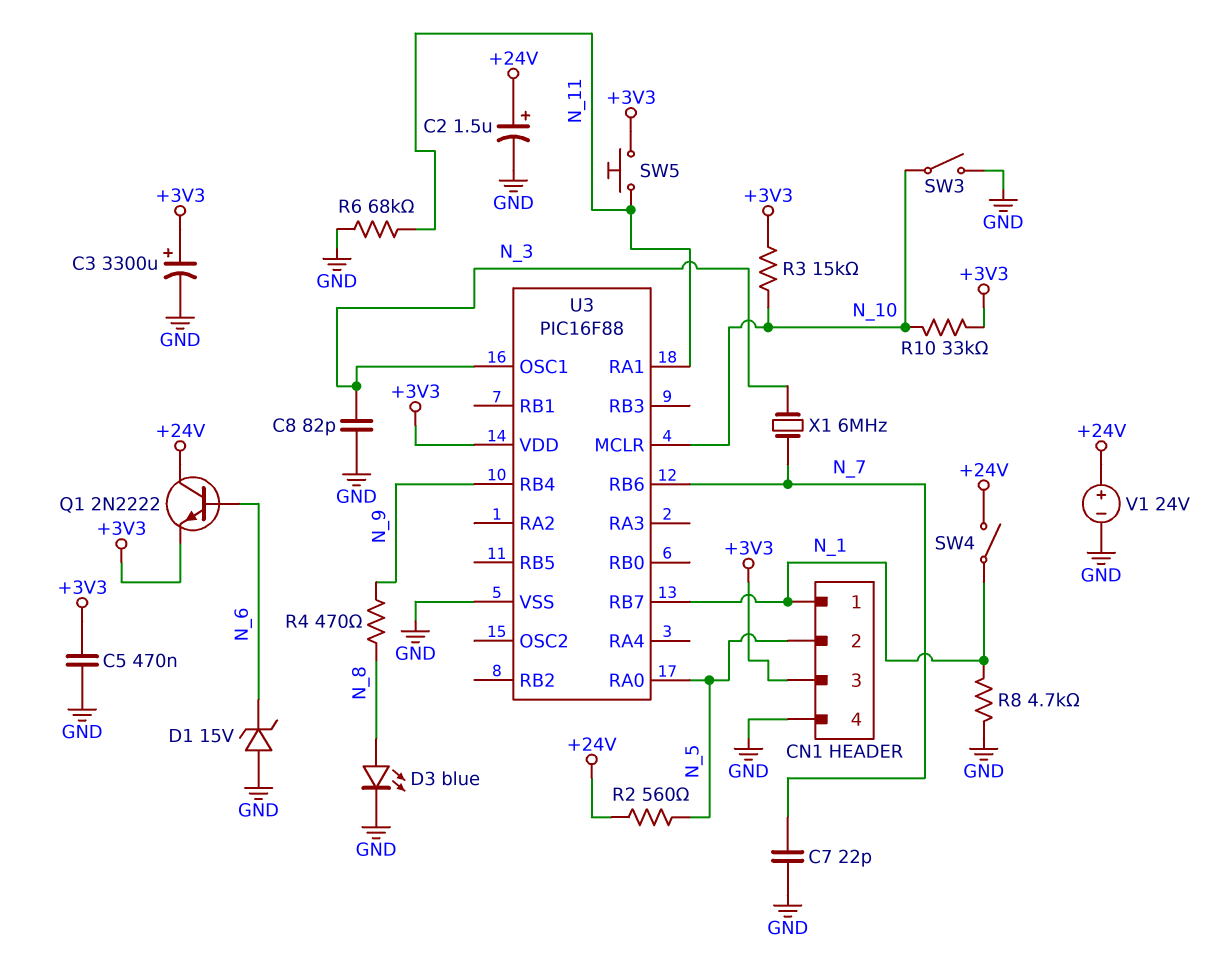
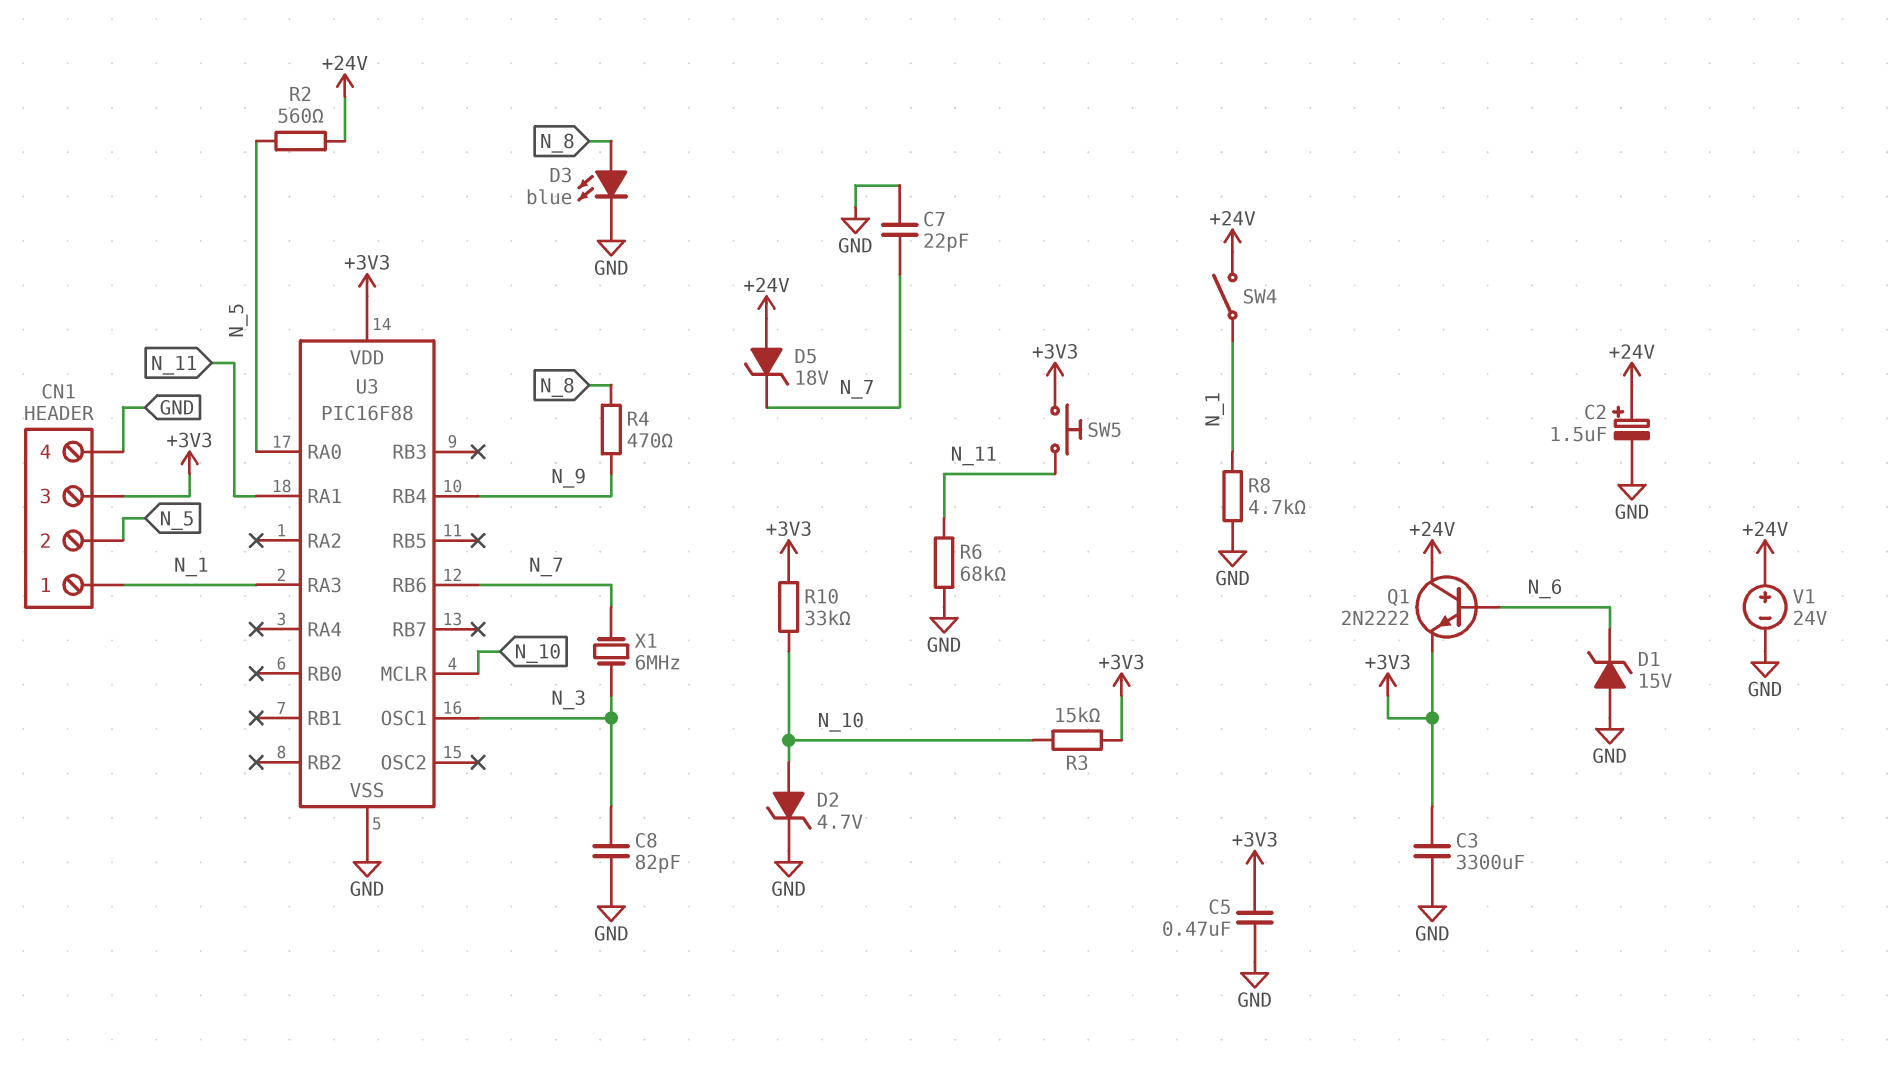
C3: 3300uF (plus +3V3, minus GND) -> 3300uF (+3V3, GND)
D2: none -> zener 4.7V (A N_10, K GND)
D5: none -> zener 18V (A +24V, K N_7)
SW3: switch (GND, N_10) -> none
U3 pin RA3: none -> N_1
U3 pin RB7: N_1 -> none

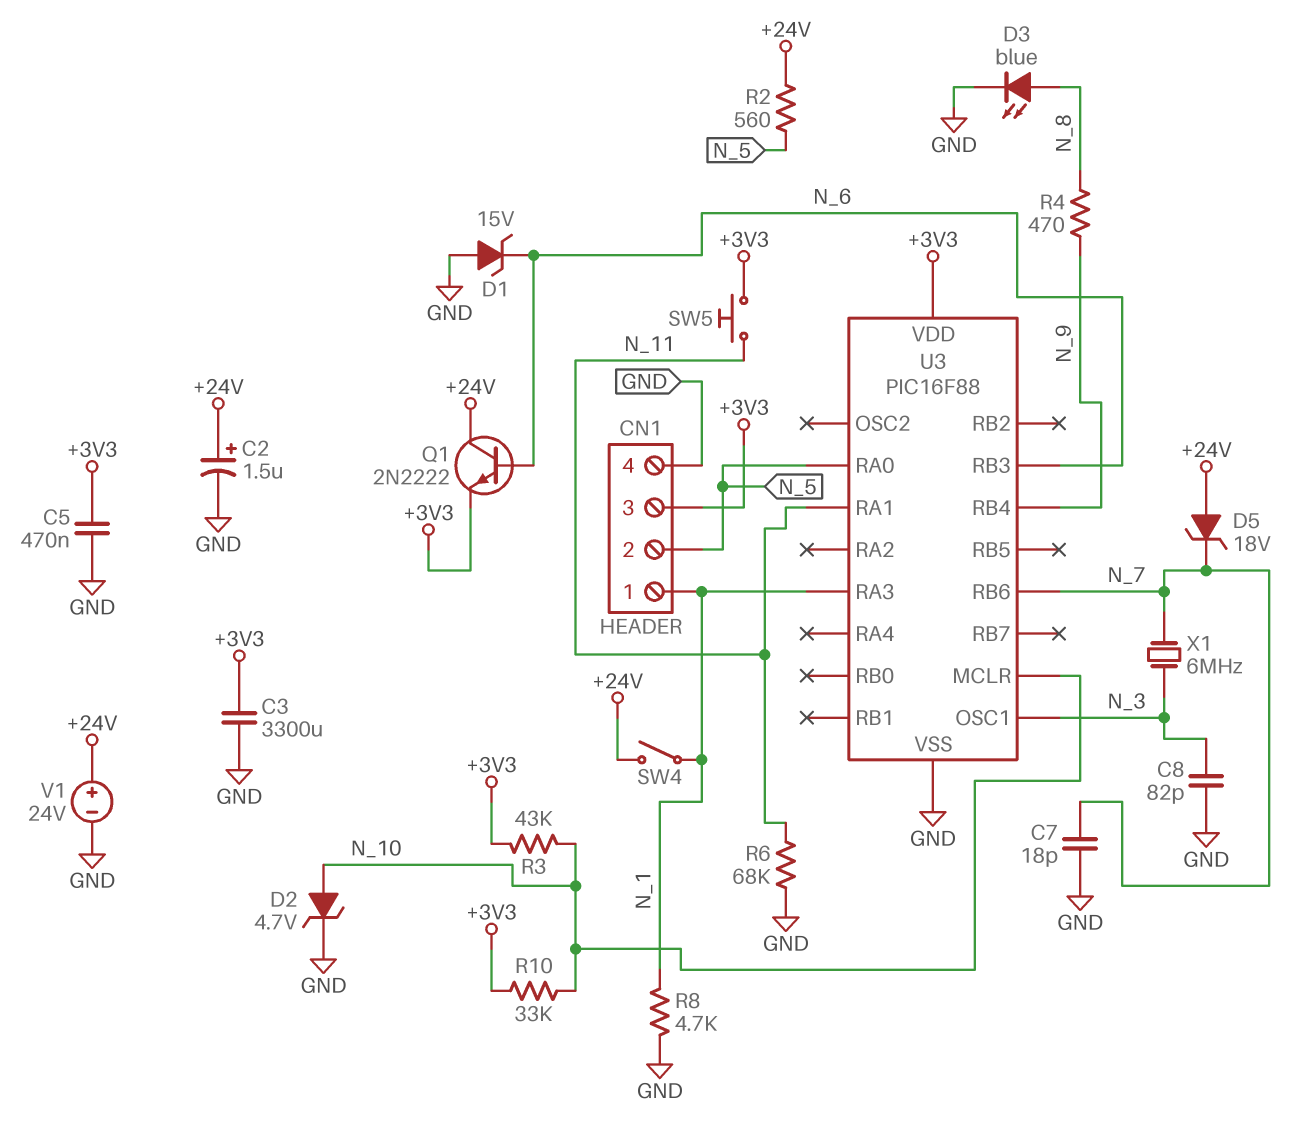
C7: 22pF (GND, N_7) -> 18pF (GND, N_7)
R3: 15k (+3V3, N_10) -> 43k (+3V3, N_10)
U3 pin RB3: none -> N_6

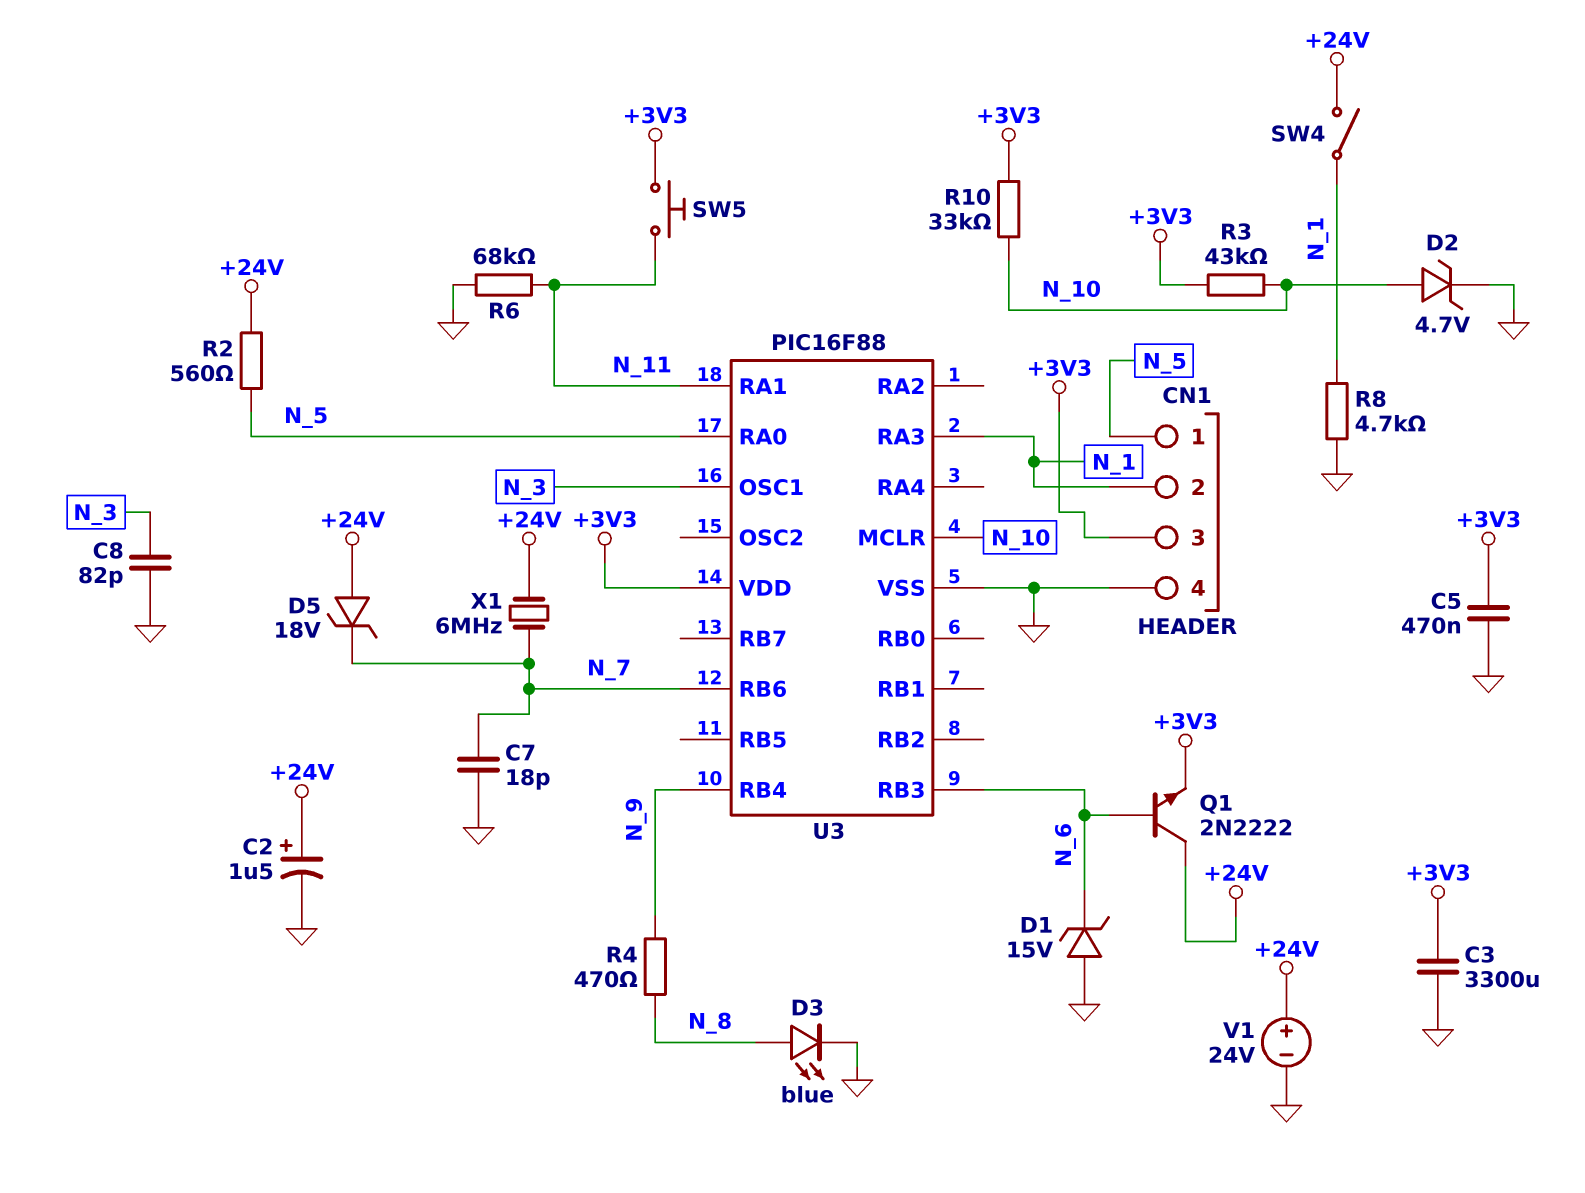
CN1 pin 1: N_1 -> N_5
CN1 pin 2: N_5 -> N_1
X1: 6MHz (N_3, N_7) -> 6MHz (+24V, N_7)

